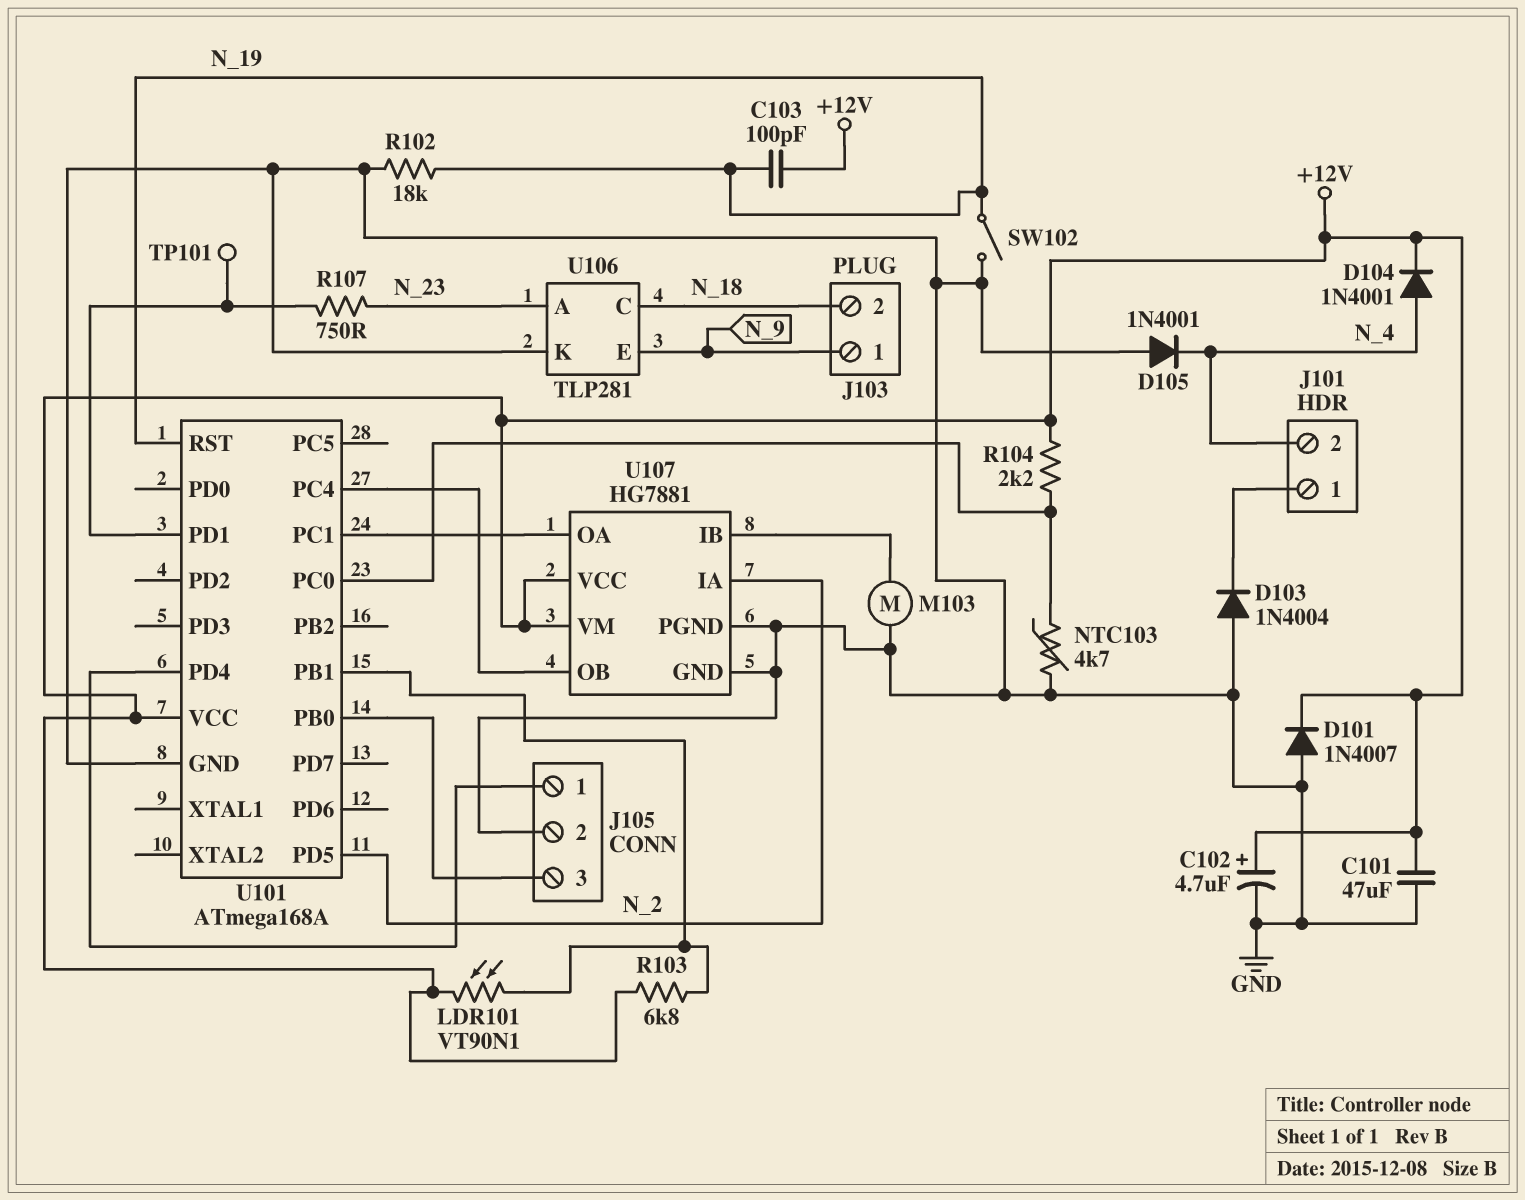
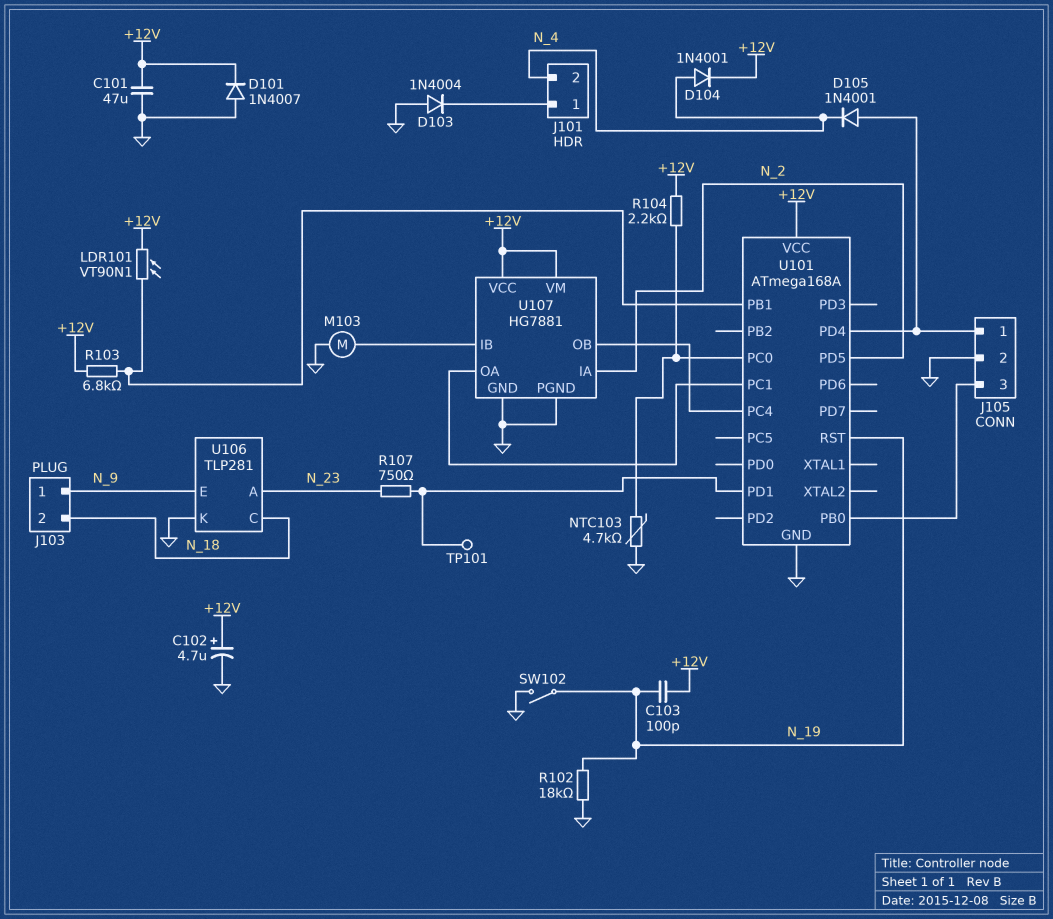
D105: diode 1N4001 (A GND, K N_4) -> diode 1N4001 (A J105/1, K N_4)

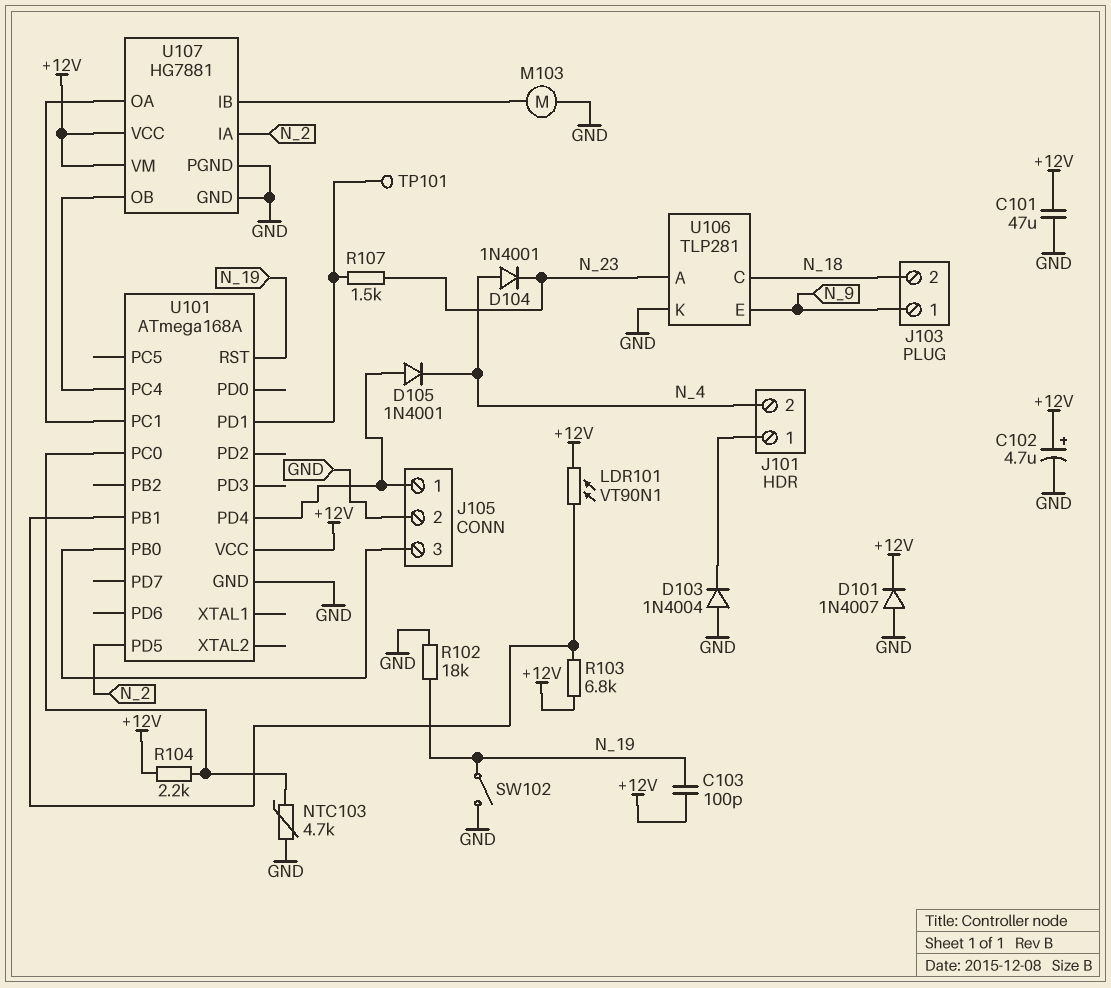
D104: diode 1N4001 (A N_4, K +12V) -> diode 1N4001 (A N_4, K N_23)
R107: 750 (N_23, U101/PD1) -> 1.5k (N_23, U101/PD1)

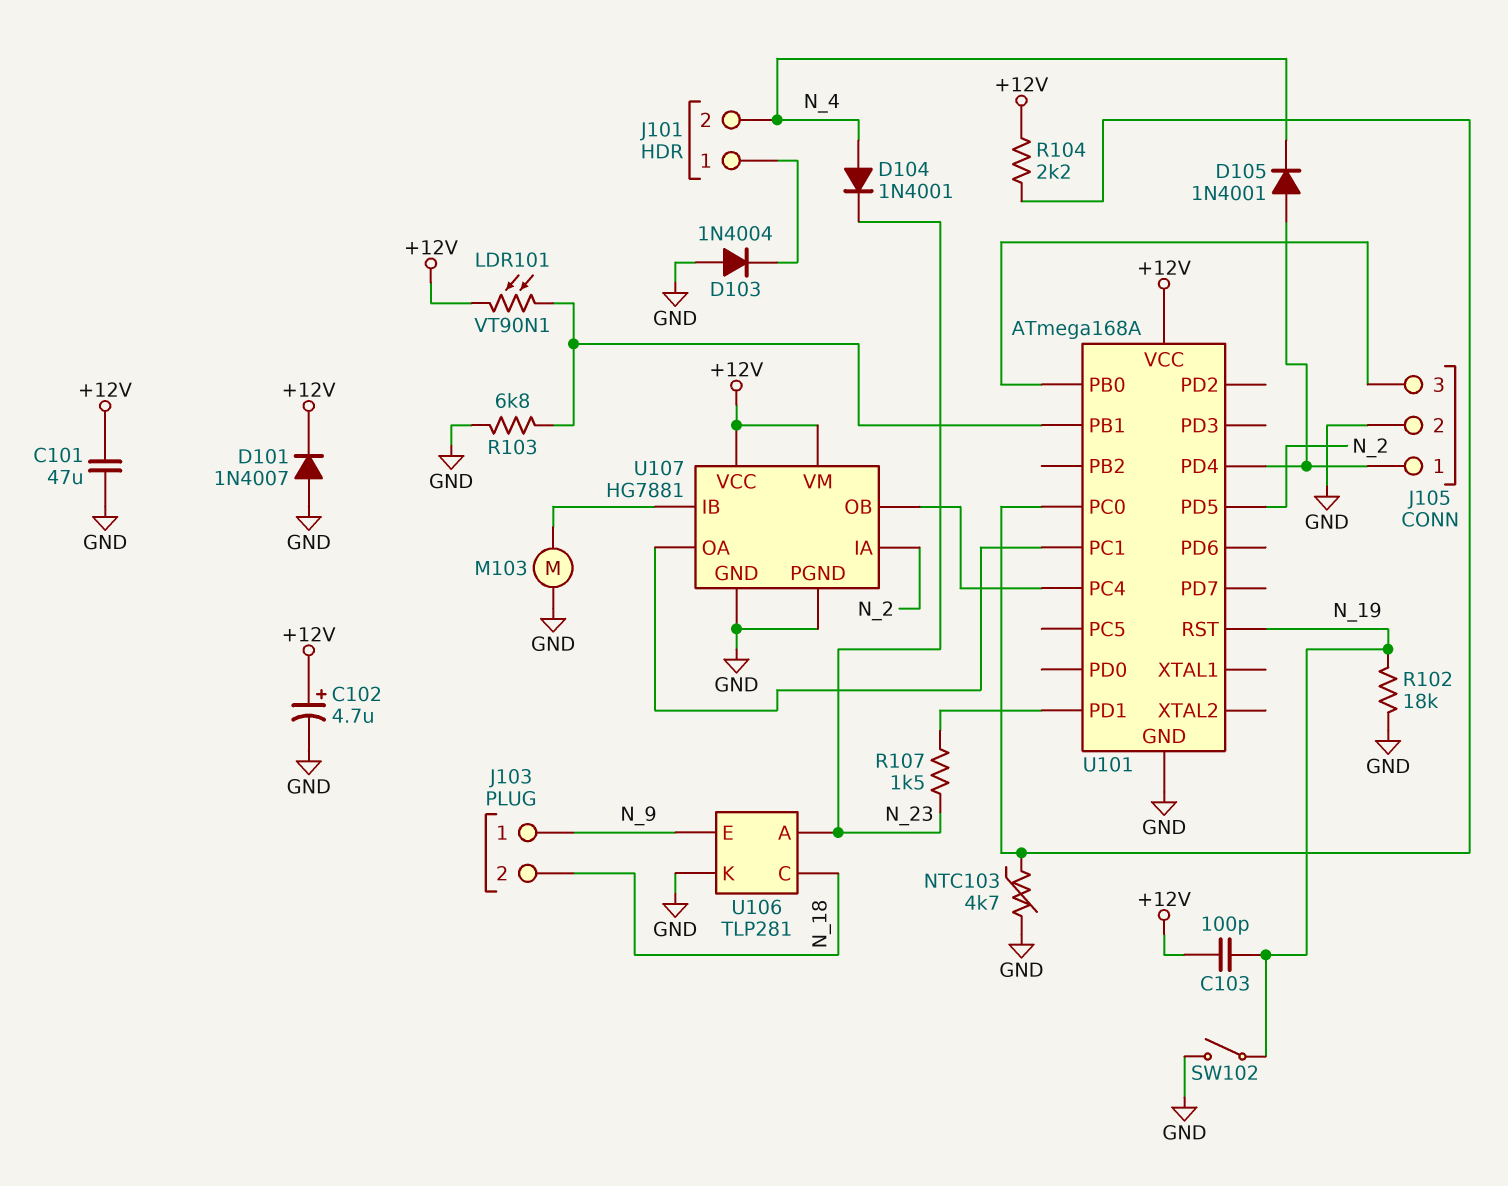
R103: 6.8k (+12V, U101/PB1) -> 6.8k (GND, U101/PB1)
TP101: test point (U101/PD1) -> none

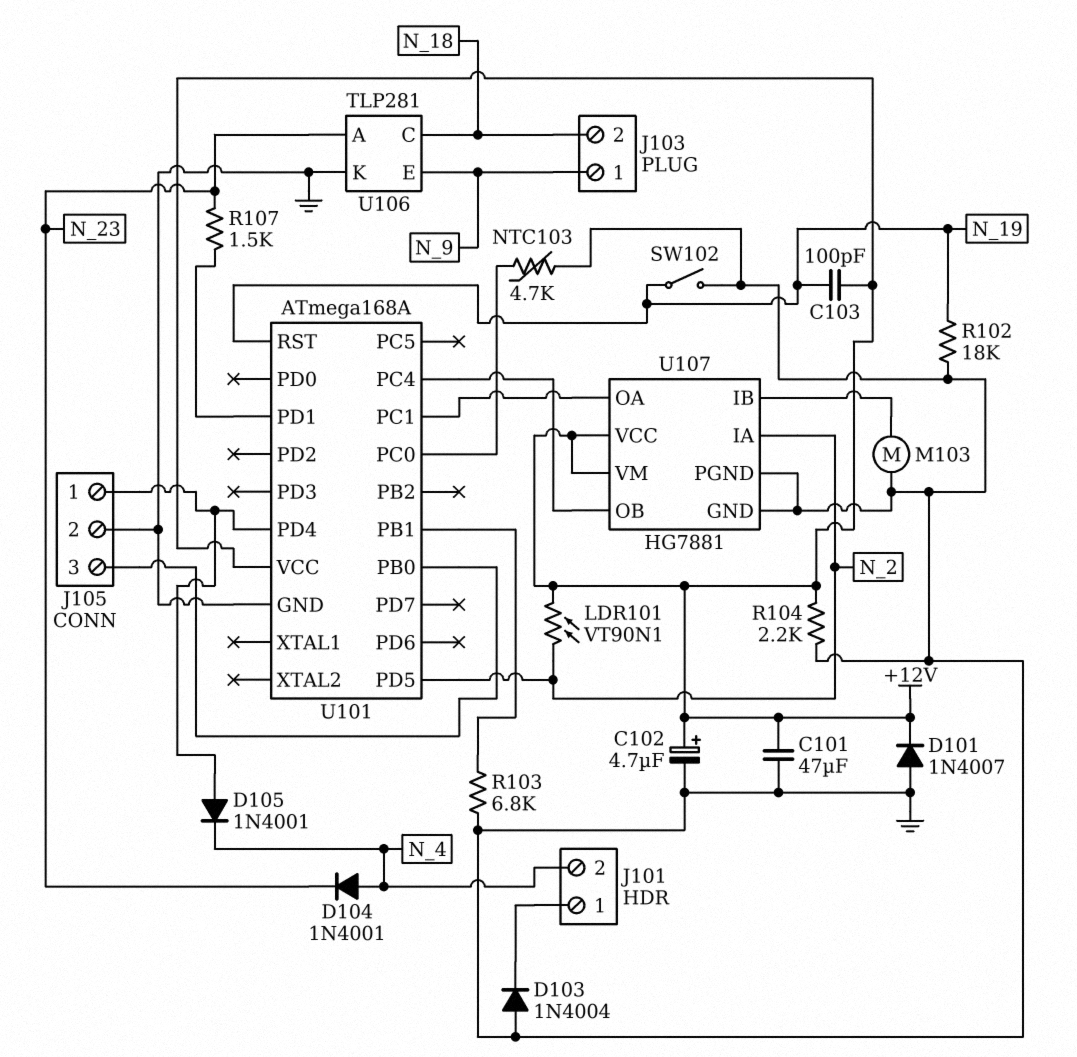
LDR101: VT90N1 (+12V, U101/PB1) -> VT90N1 (+12V, N_2)
R104: 2.2k (+12V, U101/PC0) -> 2.2k (+12V, GND)

